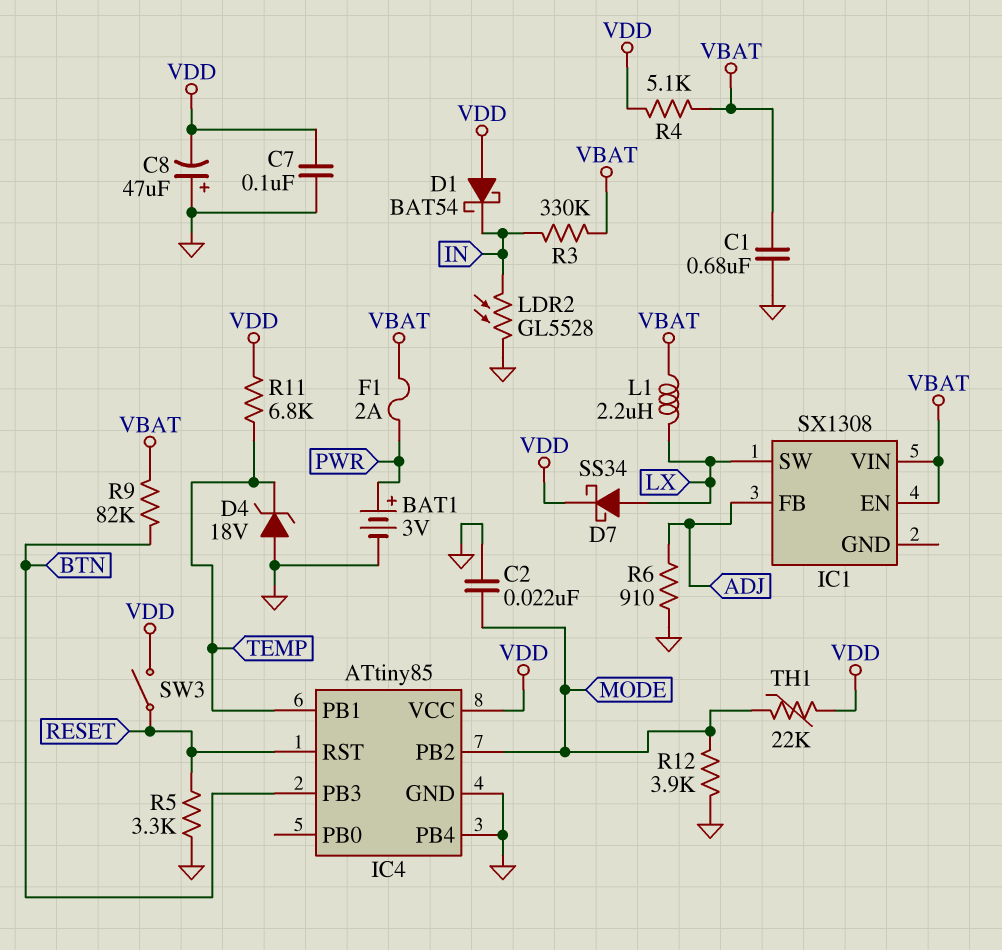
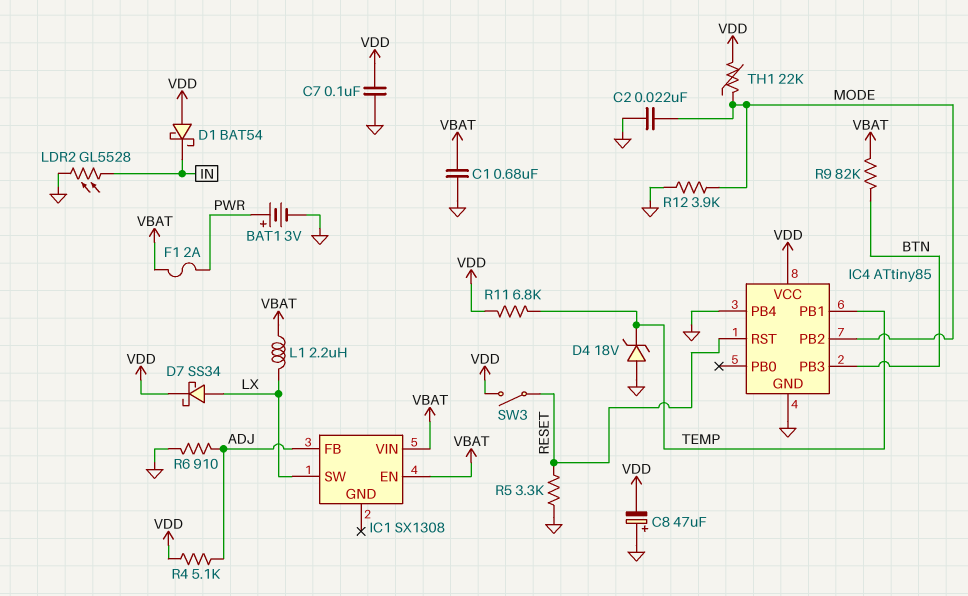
R3: 330k (IN, VBAT) -> none
R4: 5.1k (VBAT, VDD) -> 5.1k (ADJ, VDD)

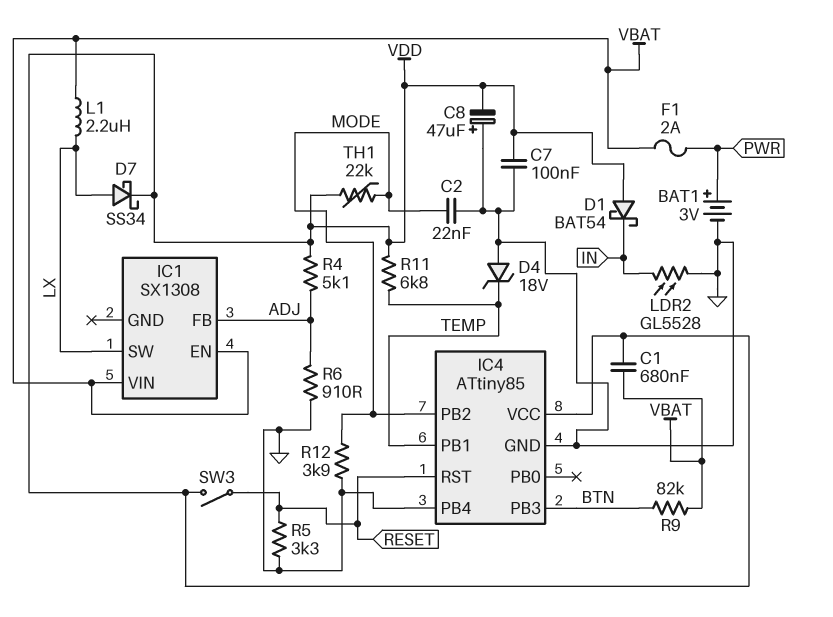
C1: 680nF (GND, VBAT) -> 680nF (VBAT, VDD)

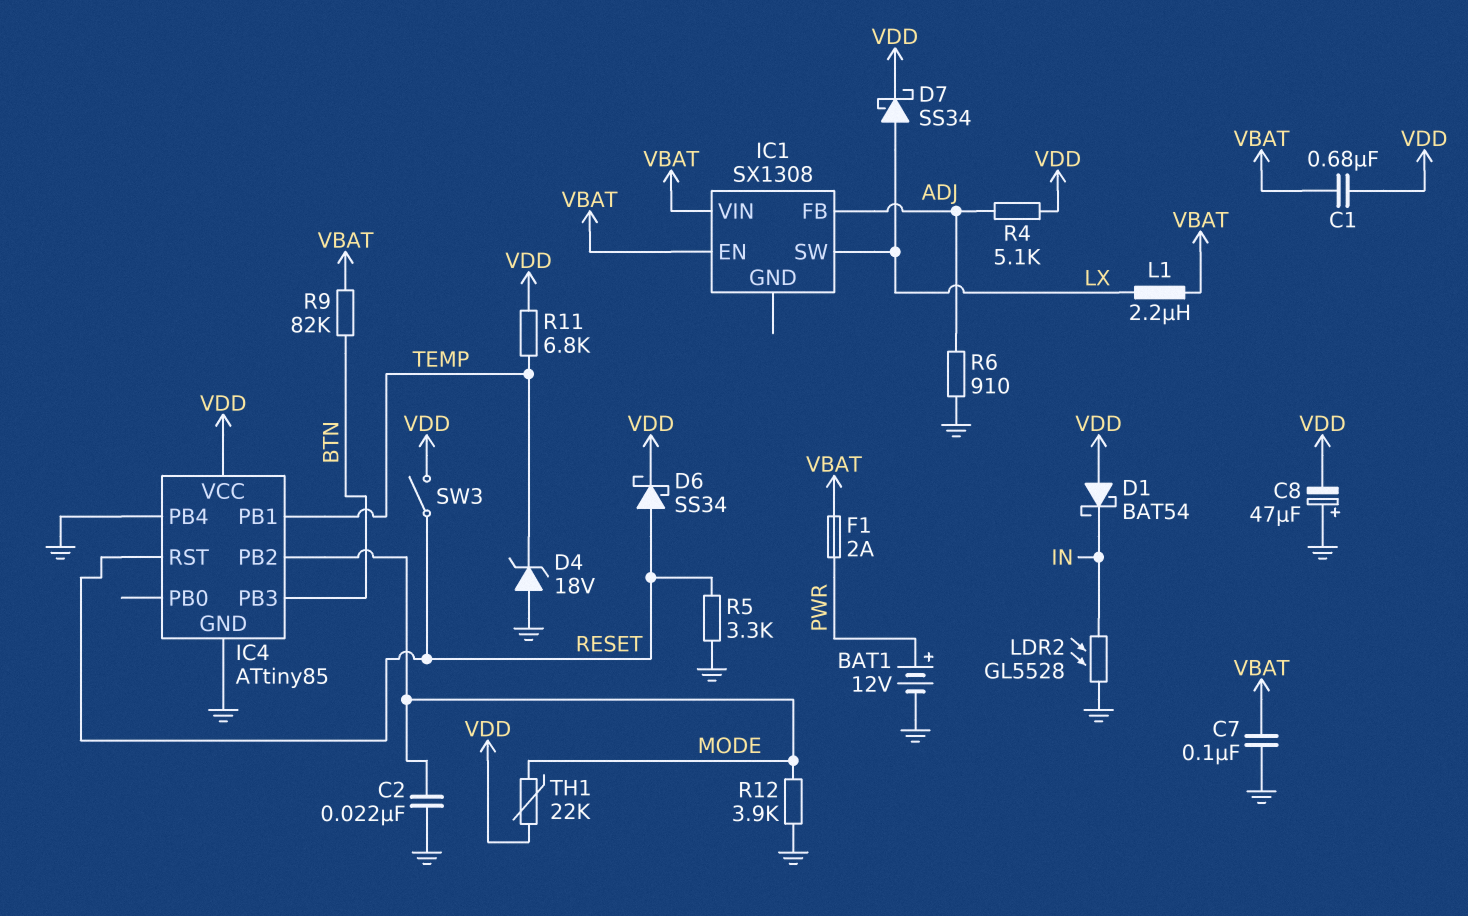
BAT1: 3V (plus PWR, minus GND) -> 12V (plus PWR, minus GND)
C7: 100nF (GND, VDD) -> 100nF (GND, VBAT)
D6: none -> schottky SS34 (A RESET, K VDD)

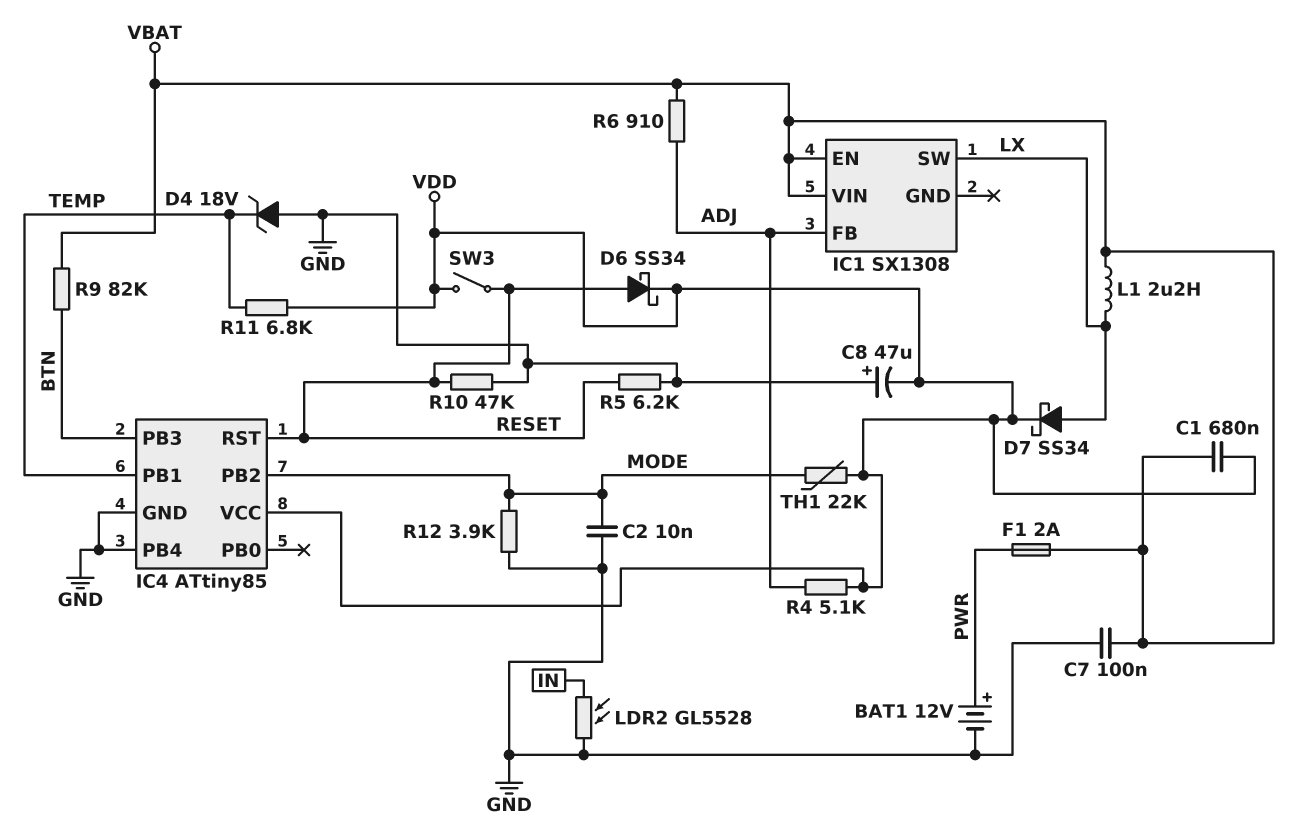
C2: 22nF (GND, MODE) -> 10nF (GND, MODE)
D1: schottky BAT54 (A VDD, K IN) -> none
R5: 3.3k (GND, RESET) -> 6.2k (GND, RESET)
R6: 910 (ADJ, GND) -> 910 (ADJ, VBAT)
R10: none -> 47k (GND, RESET)

